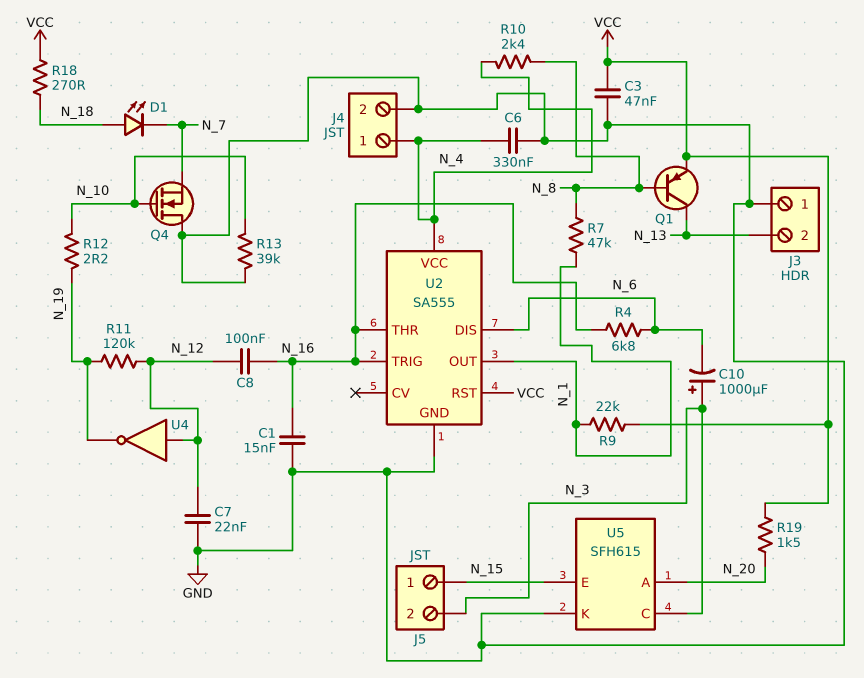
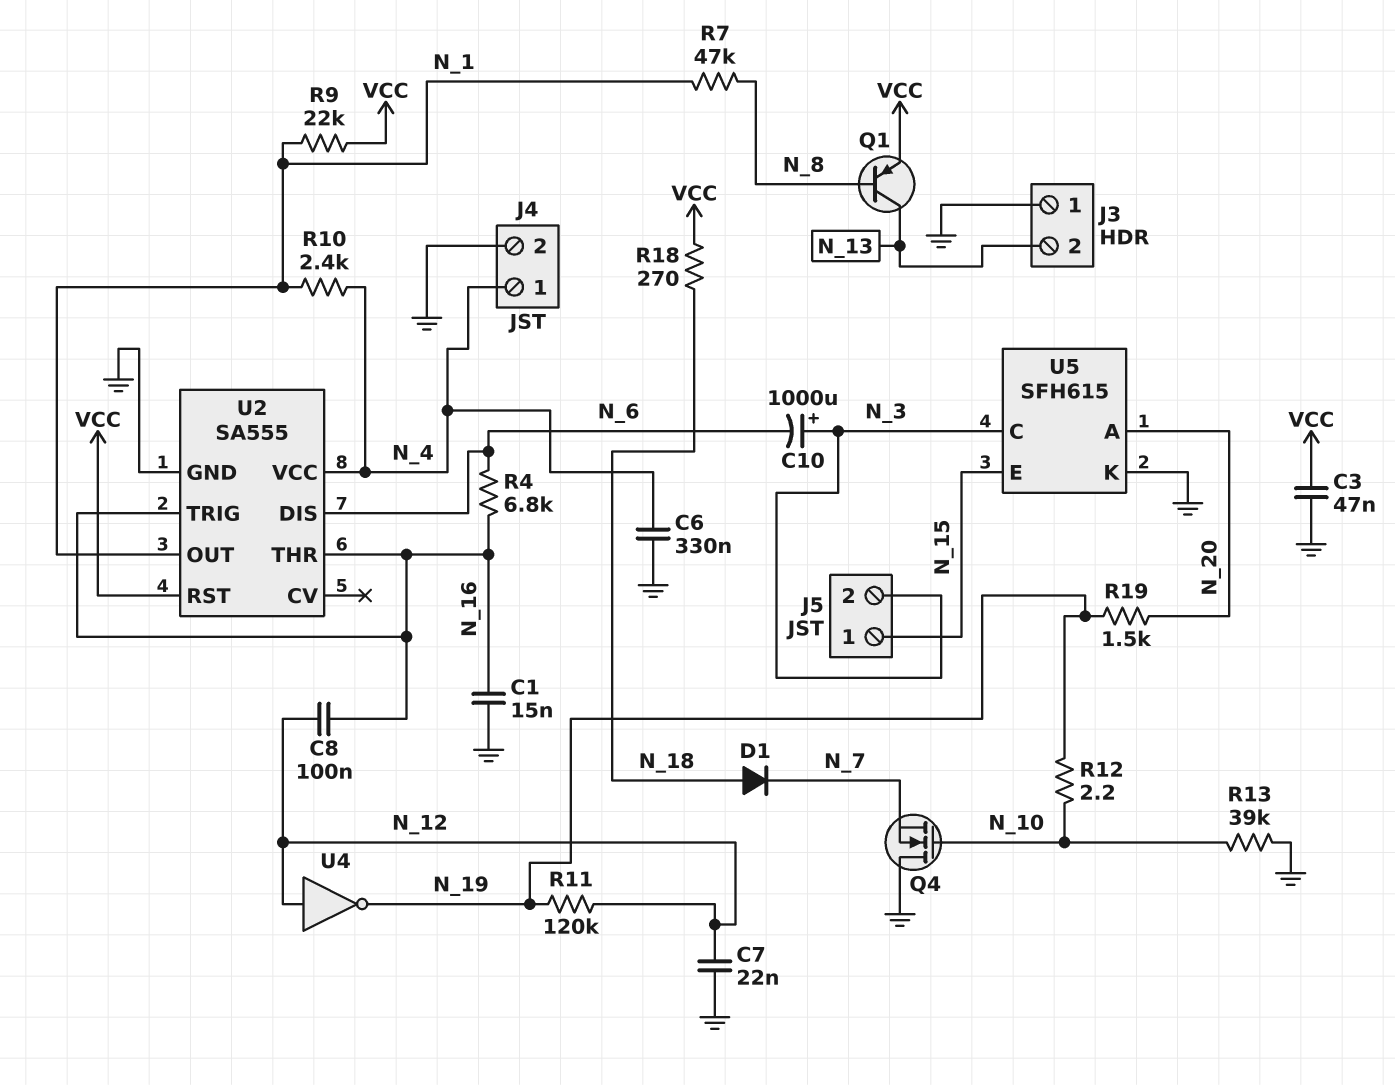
D1: LED (A N_18, K N_7) -> diode (A N_18, K N_7)
R10: 2.4k (N_4, N_8) -> 2.4k (N_1, N_4)
R19: 1.5k (N_20, VCC) -> 1.5k (N_19, N_20)

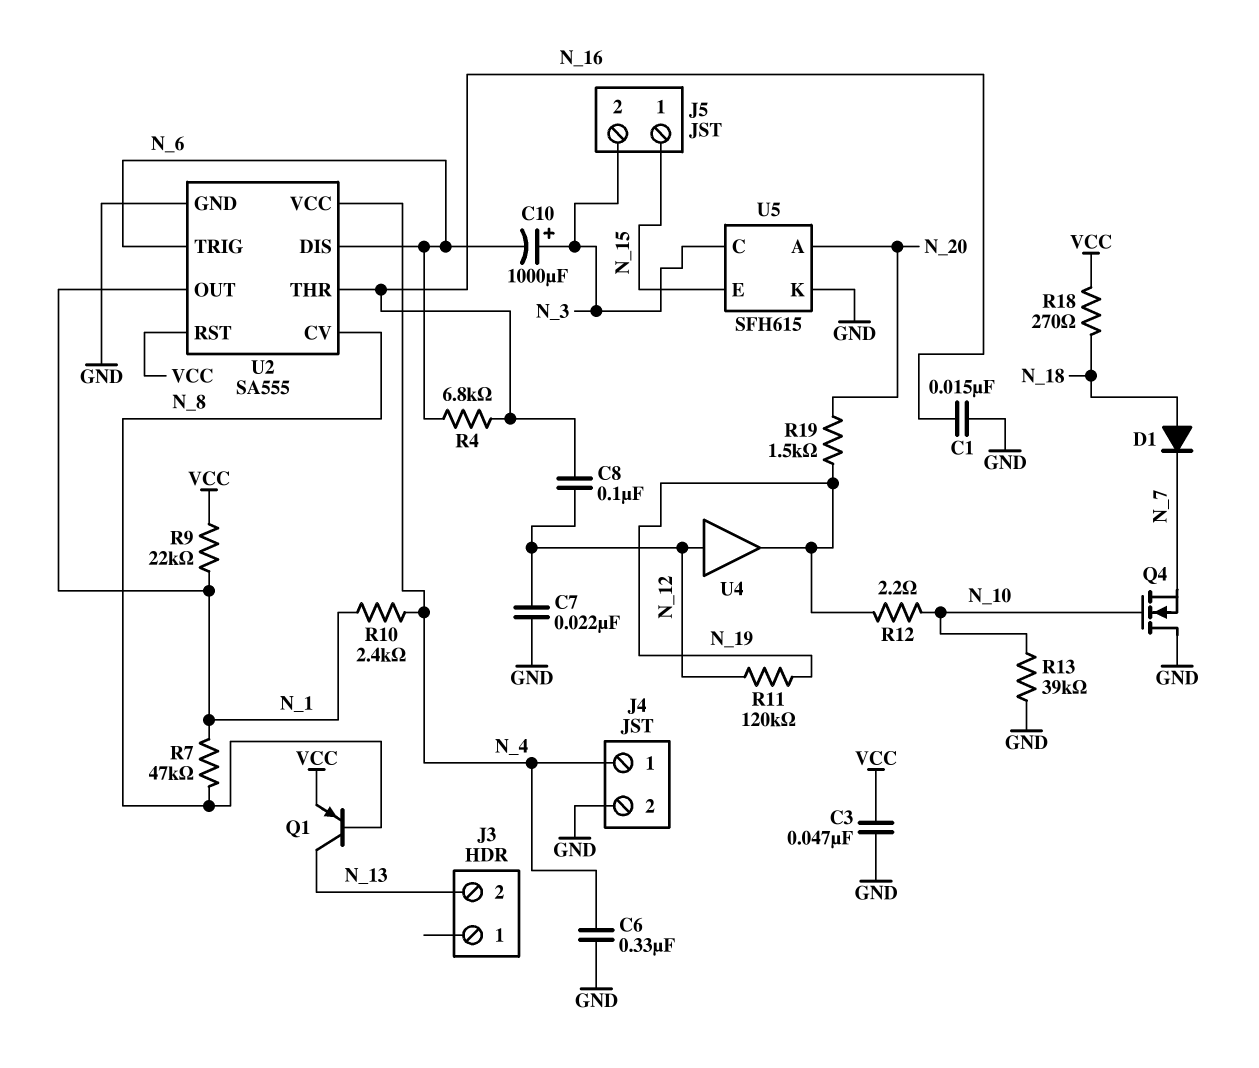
J3 pin 1: GND -> none
U2 pin CV: none -> N_8
U2 pin TRIG: N_16 -> N_6
U4: NOT (in N_12, out N_19) -> buffer (in N_12, out N_19)

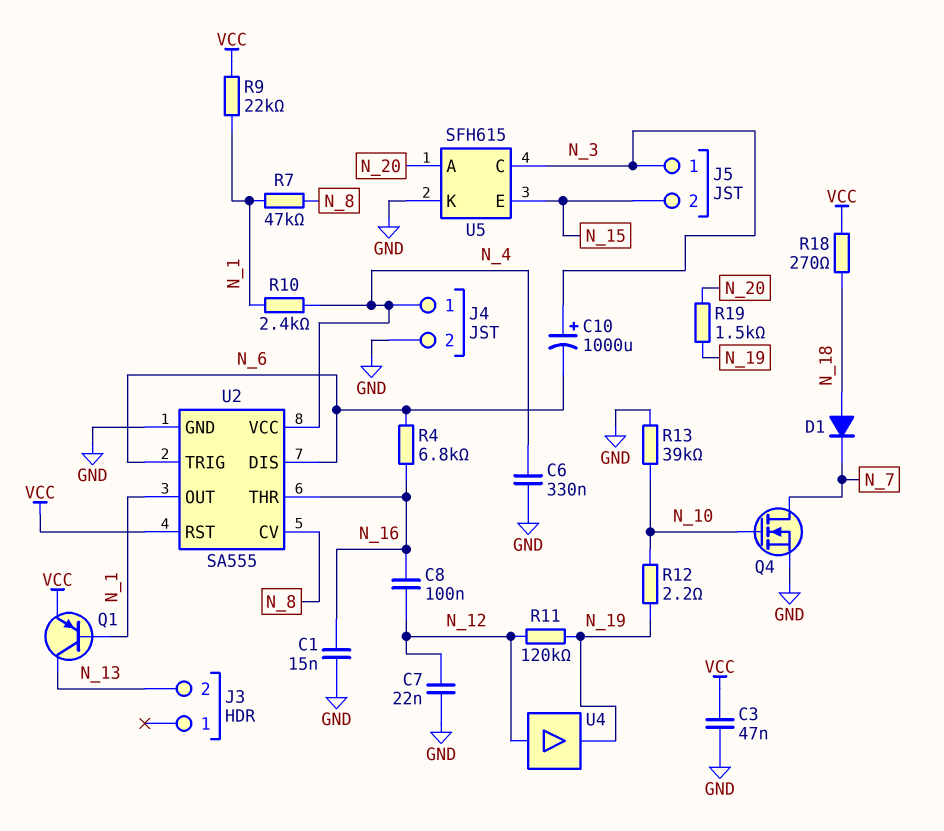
J5 pin 1: N_15 -> N_3
J5 pin 2: N_3 -> N_15
Q1: PNP (B N_8, C N_13, E VCC) -> PNP (B N_1, C N_13, E VCC)
Q4: NMOS (G N_10, D GND, S N_7) -> NMOS (G N_10, D N_7, S GND)

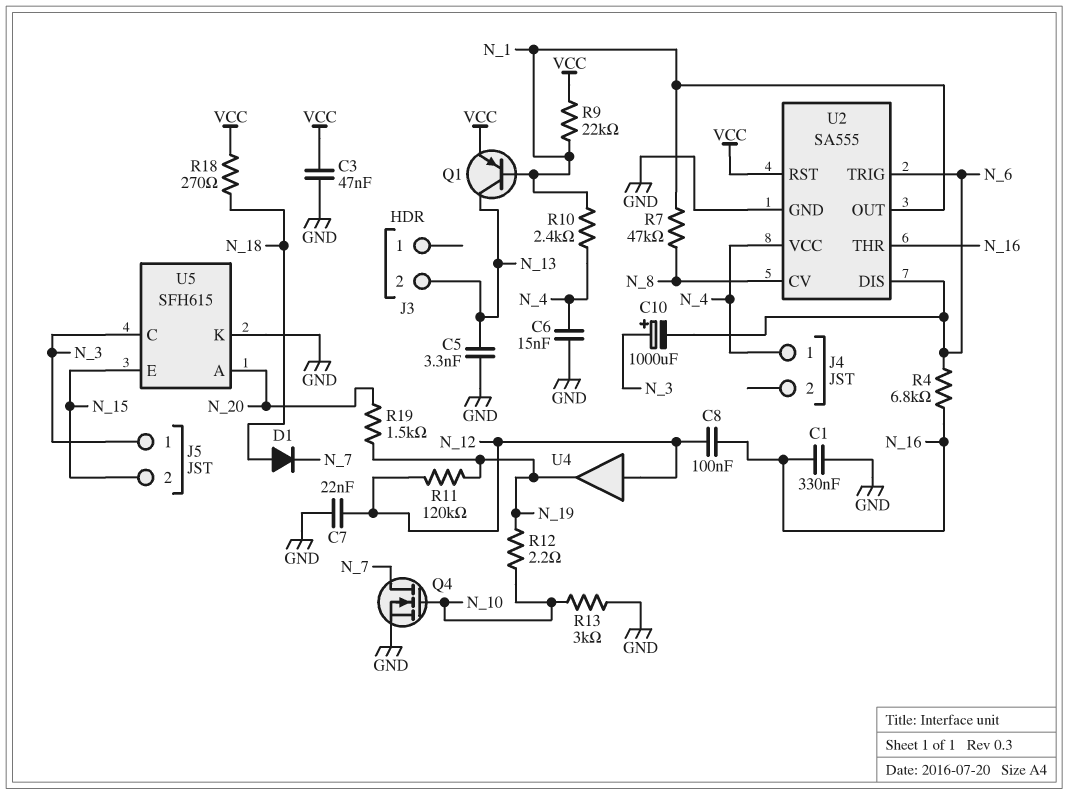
C1: 15nF (GND, N_16) -> 330nF (GND, N_16)
C5: none -> 3.3nF (GND, N_13)
C6: 330nF (GND, N_4) -> 15nF (GND, N_4)
J4 pin 2: GND -> none
R13: 39k (GND, N_10) -> 3k (GND, N_10)

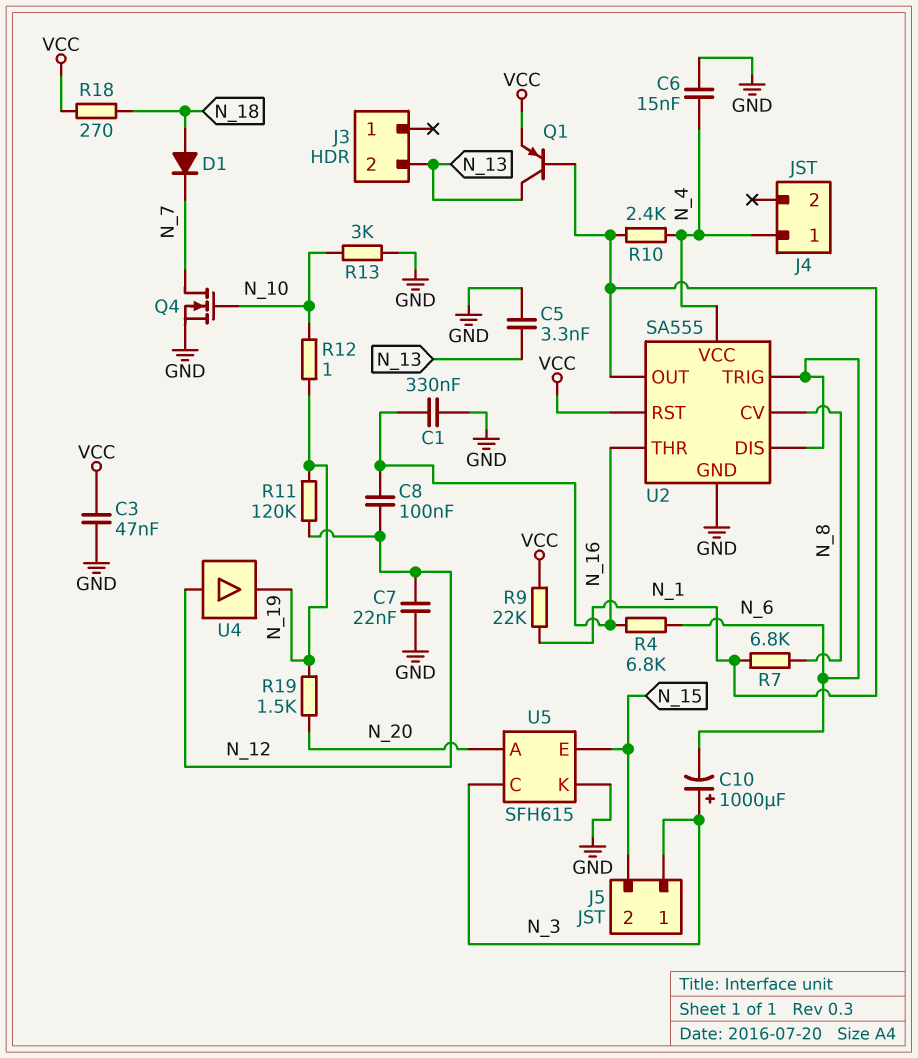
R7: 47k (N_1, N_8) -> 6.8k (N_1, N_8)
R12: 2.2 (N_10, N_19) -> 1 (N_10, N_19)

